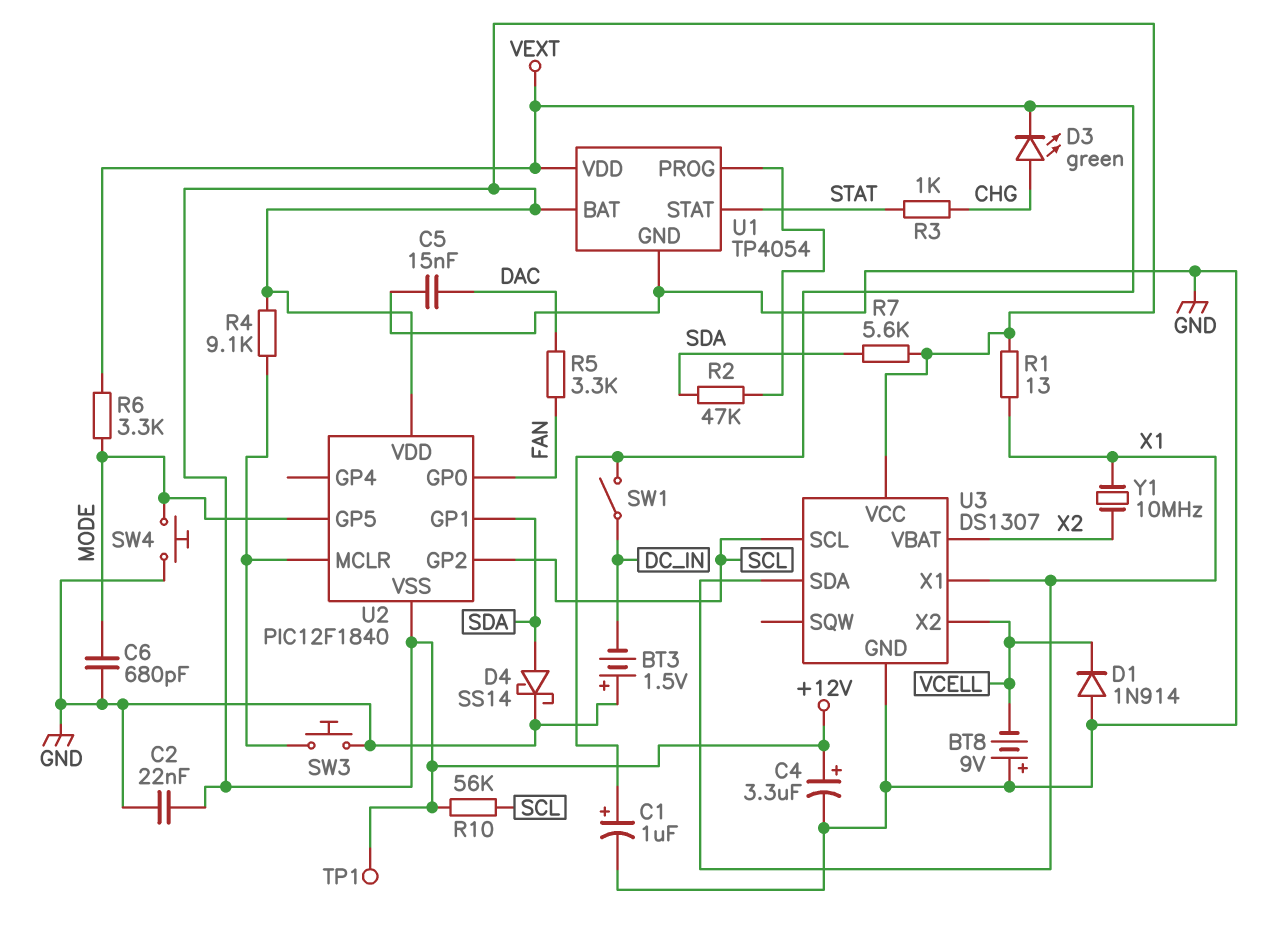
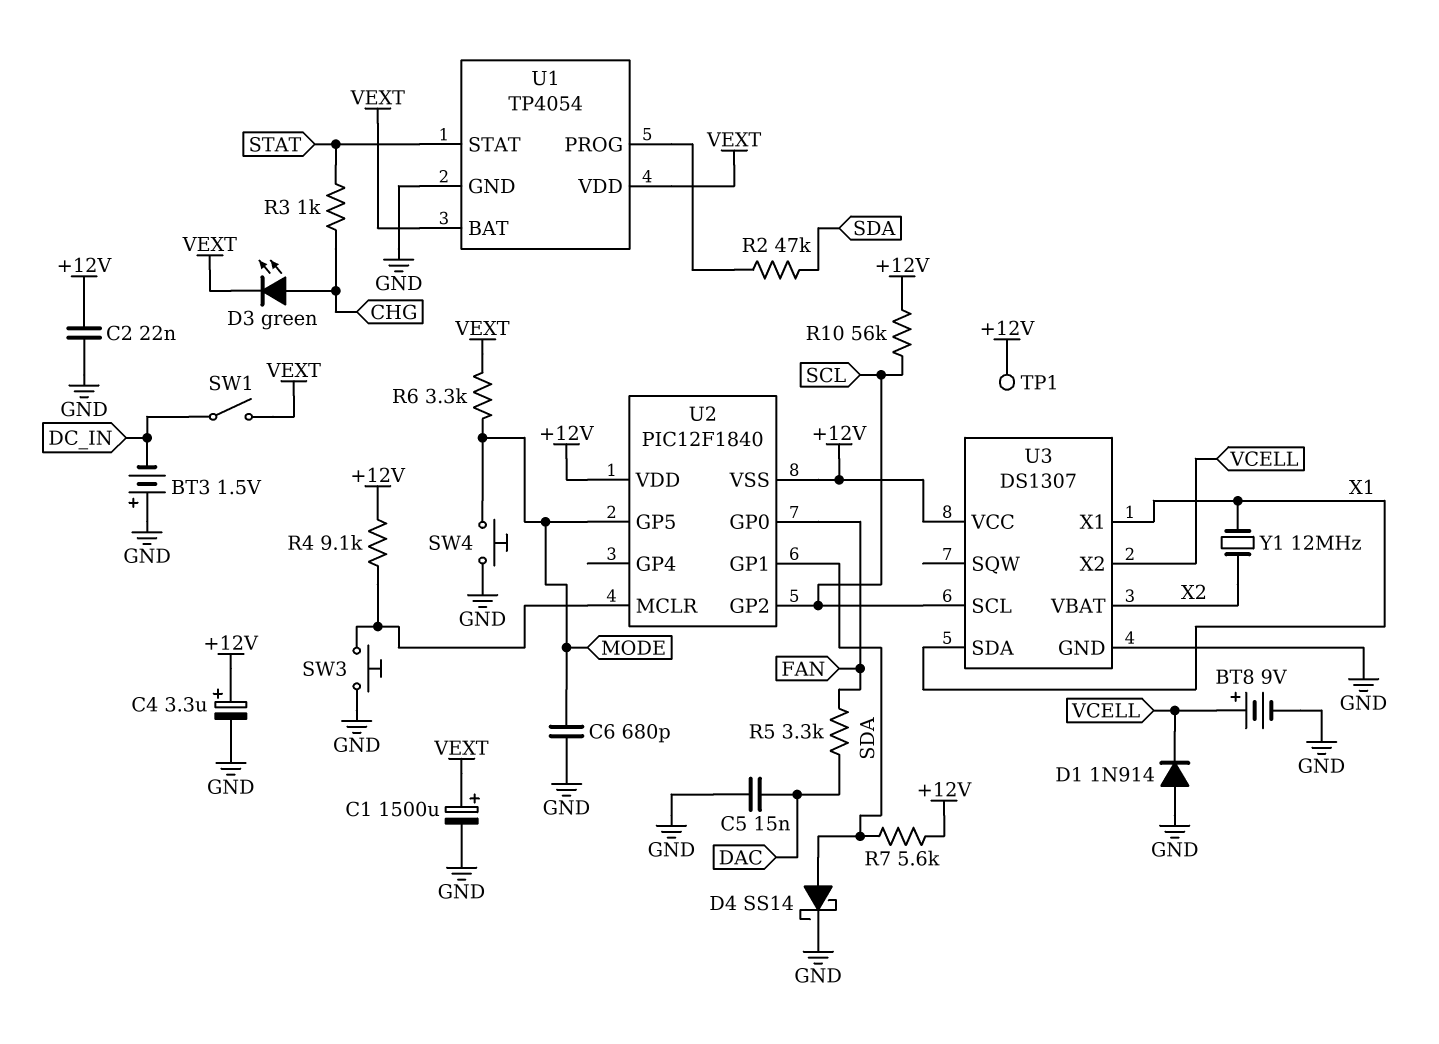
BT8: 9V (plus GND, minus VCELL) -> 9V (plus VCELL, minus GND)
C1: 1uF (plus VEXT, minus GND) -> 1500uF (plus VEXT, minus GND)
R1: 13 (+12V, X1) -> none
U1 pin BAT: +12V -> VEXT
Y1: 10MHz (X1, X2) -> 12MHz (X1, X2)

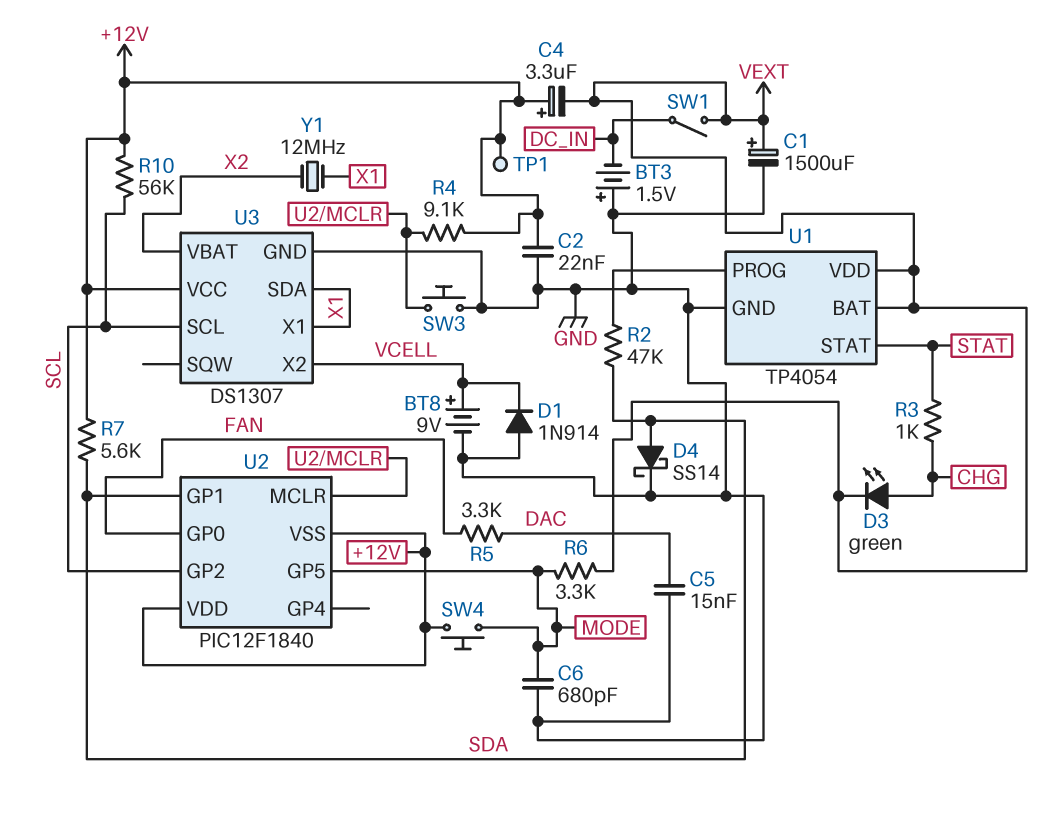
C4: 3.3uF (plus +12V, minus GND) -> 3.3uF (plus +12V, minus VEXT)
SW4: button (GND, MODE) -> button (+12V, MODE)

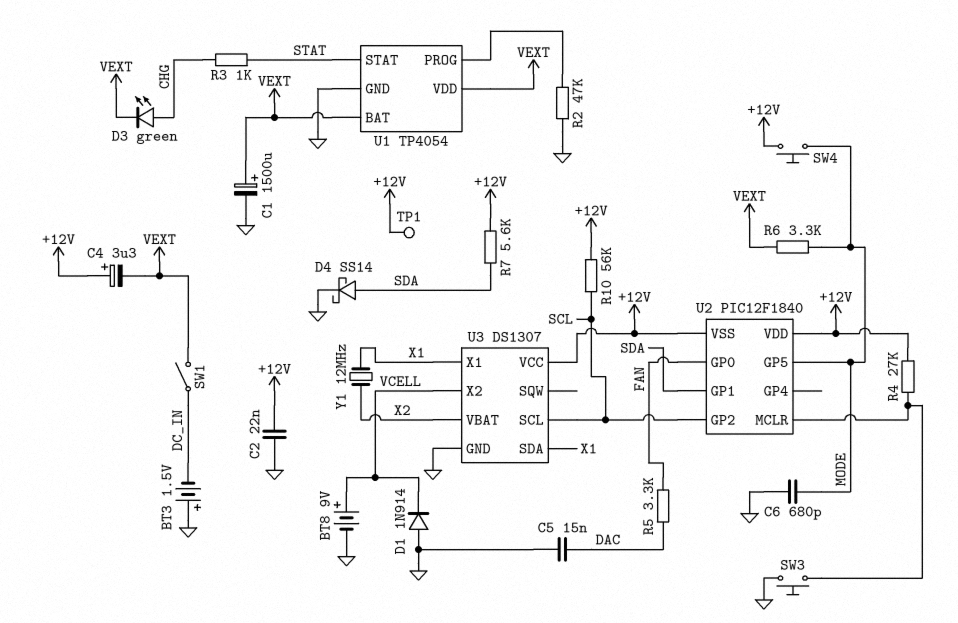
R2: 47k (SDA, U1/PROG) -> 47k (GND, U1/PROG)
R4: 9.1k (+12V, U2/MCLR) -> 27k (+12V, U2/MCLR)

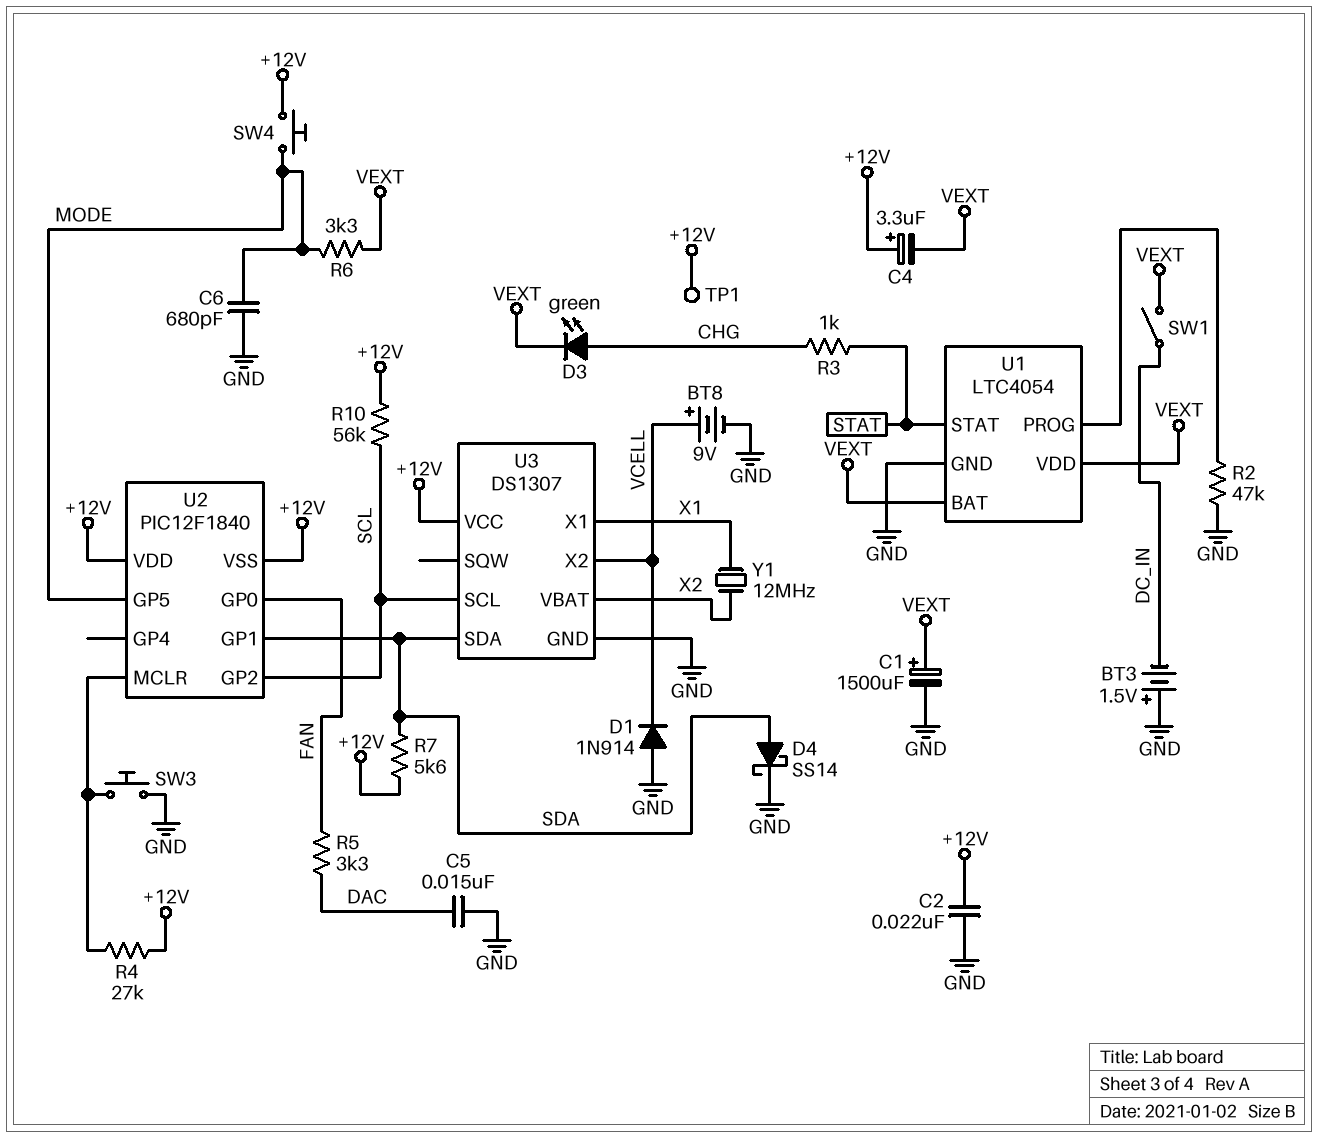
U1: TP4054 -> LTC4054
U3 pin SDA: X1 -> SDA

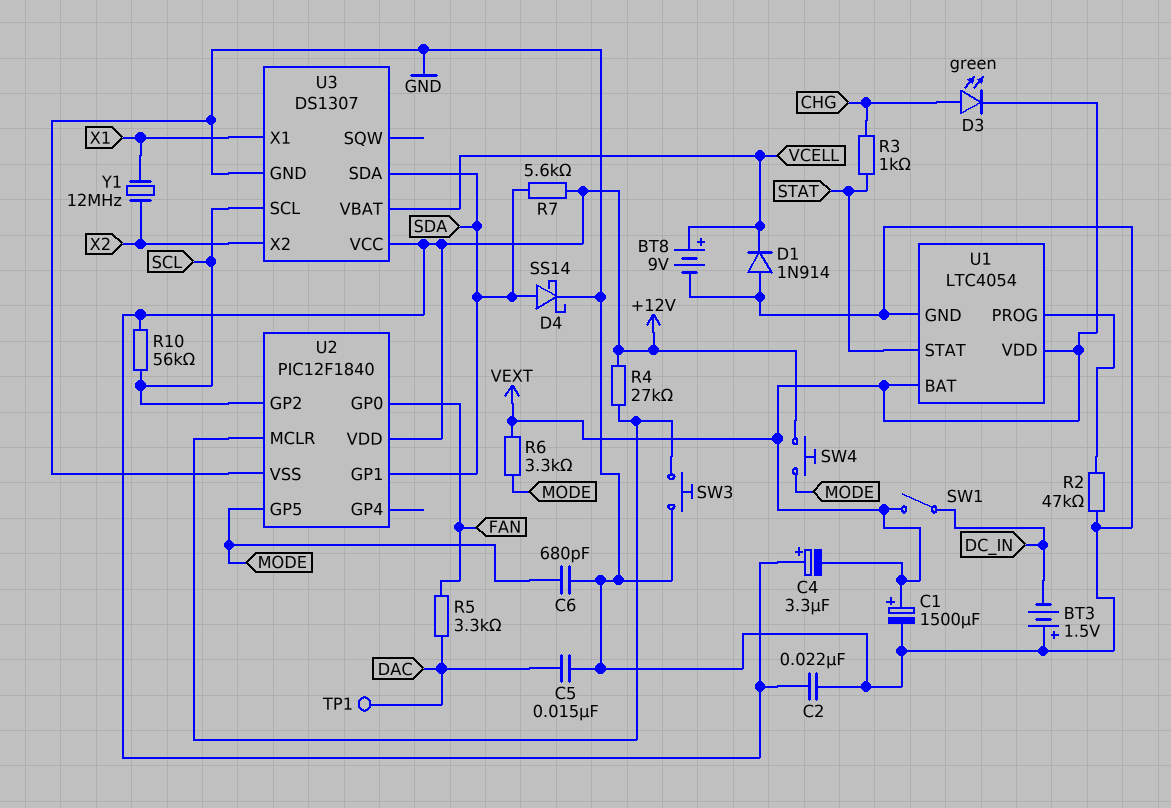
TP1: test point (+12V) -> test point (DAC)
U2 pin VSS: +12V -> GND
U3 pin VBAT: X2 -> VCELL
U3 pin X2: VCELL -> X2

